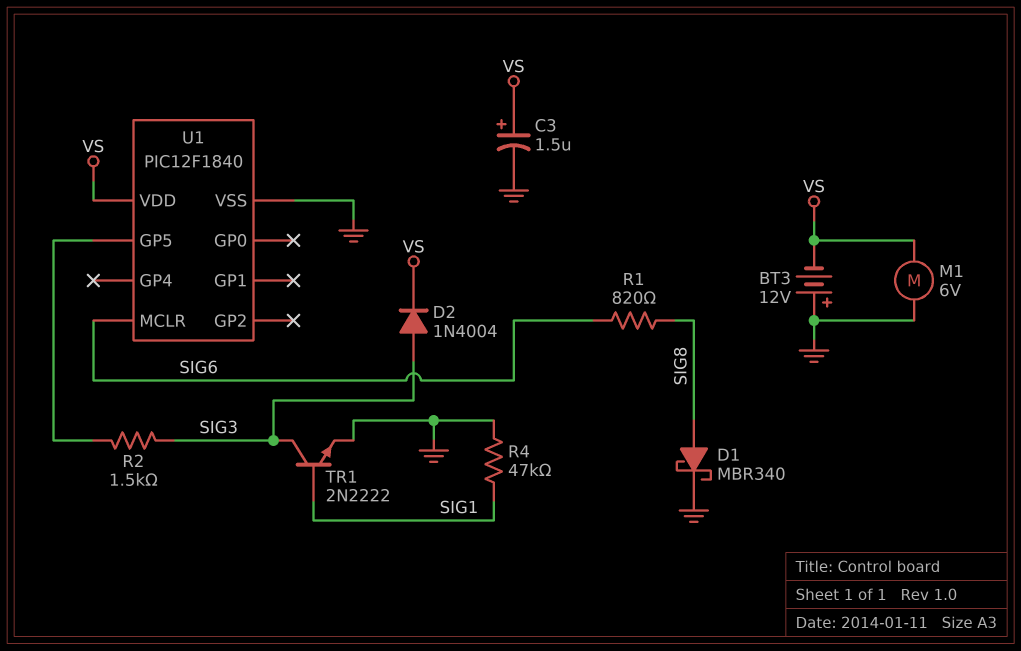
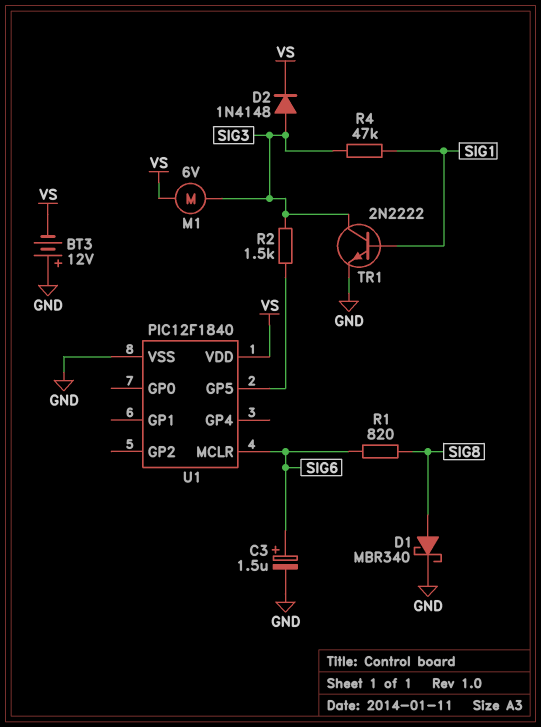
C3: 1.5uF (plus VS, minus GND) -> 1.5uF (plus SIG6, minus GND)
D2: diode 1N4004 (A SIG3, K VS) -> diode 1N4148 (A SIG3, K VS)
M1: motor 6V (GND, VS) -> motor 6V (SIG3, VS)
R4: 47k (GND, SIG1) -> 47k (SIG1, SIG3)

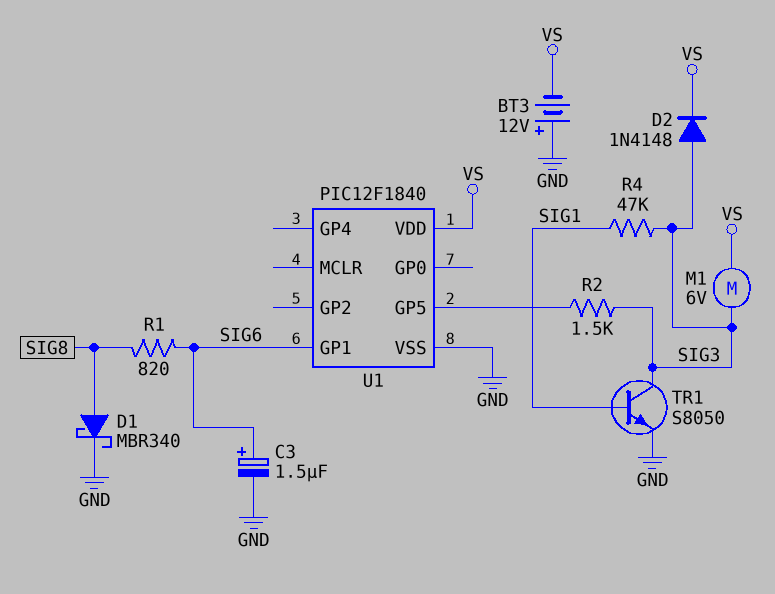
TR1: NPN 2N2222 (B SIG1, C SIG3, E GND) -> NPN S8050 (B SIG1, C SIG3, E GND)
U1 pin GP1: none -> SIG6
U1 pin MCLR: SIG6 -> none

